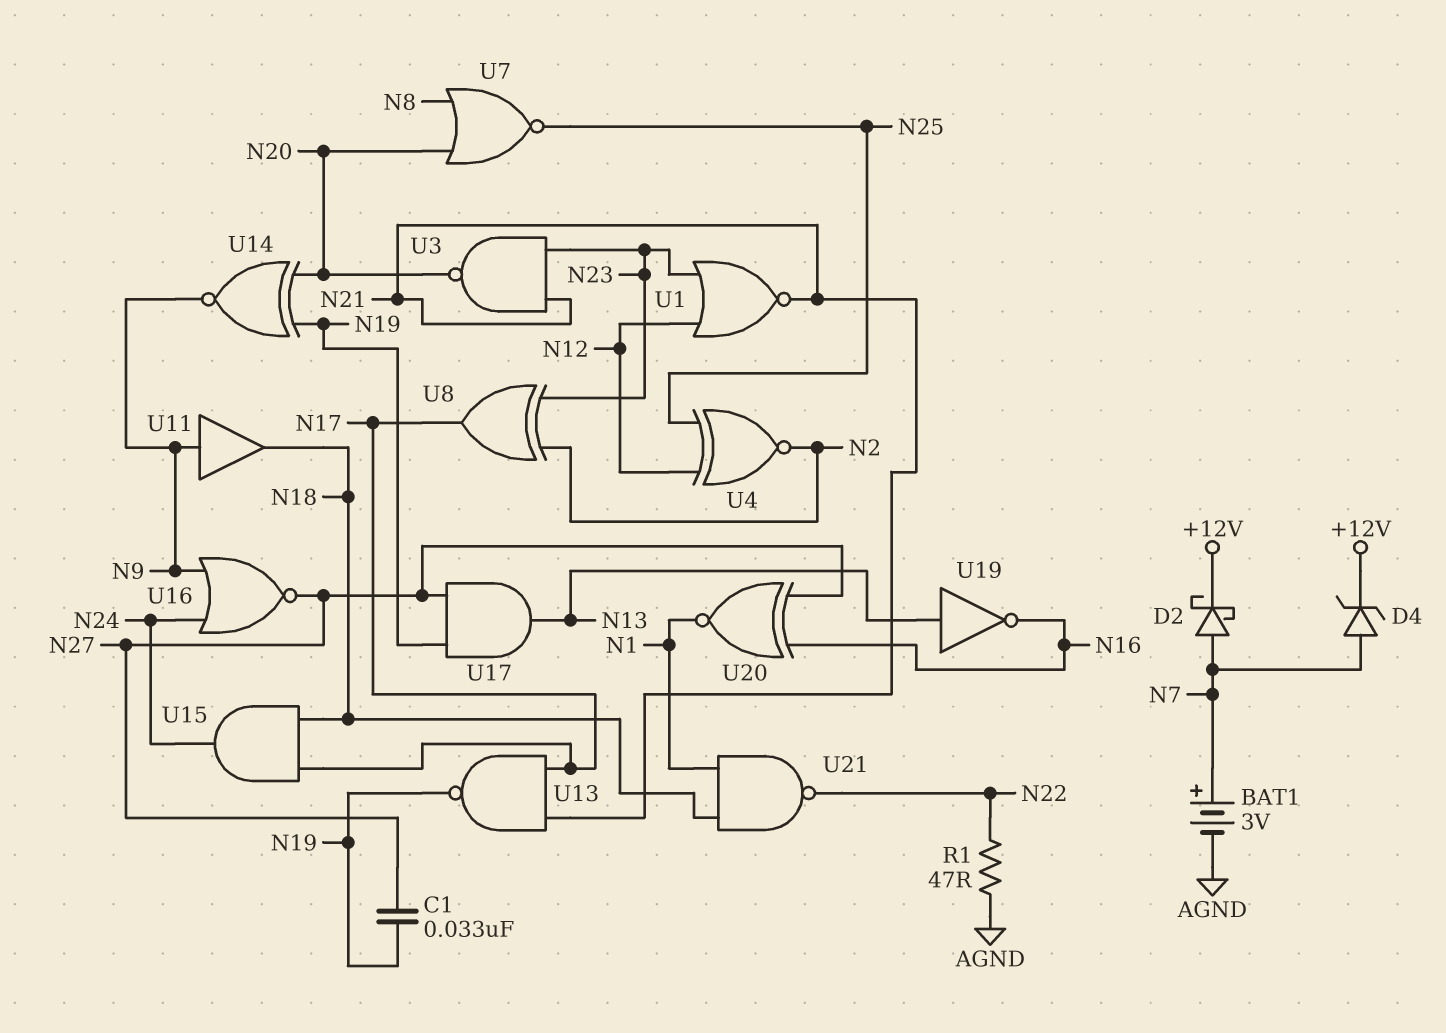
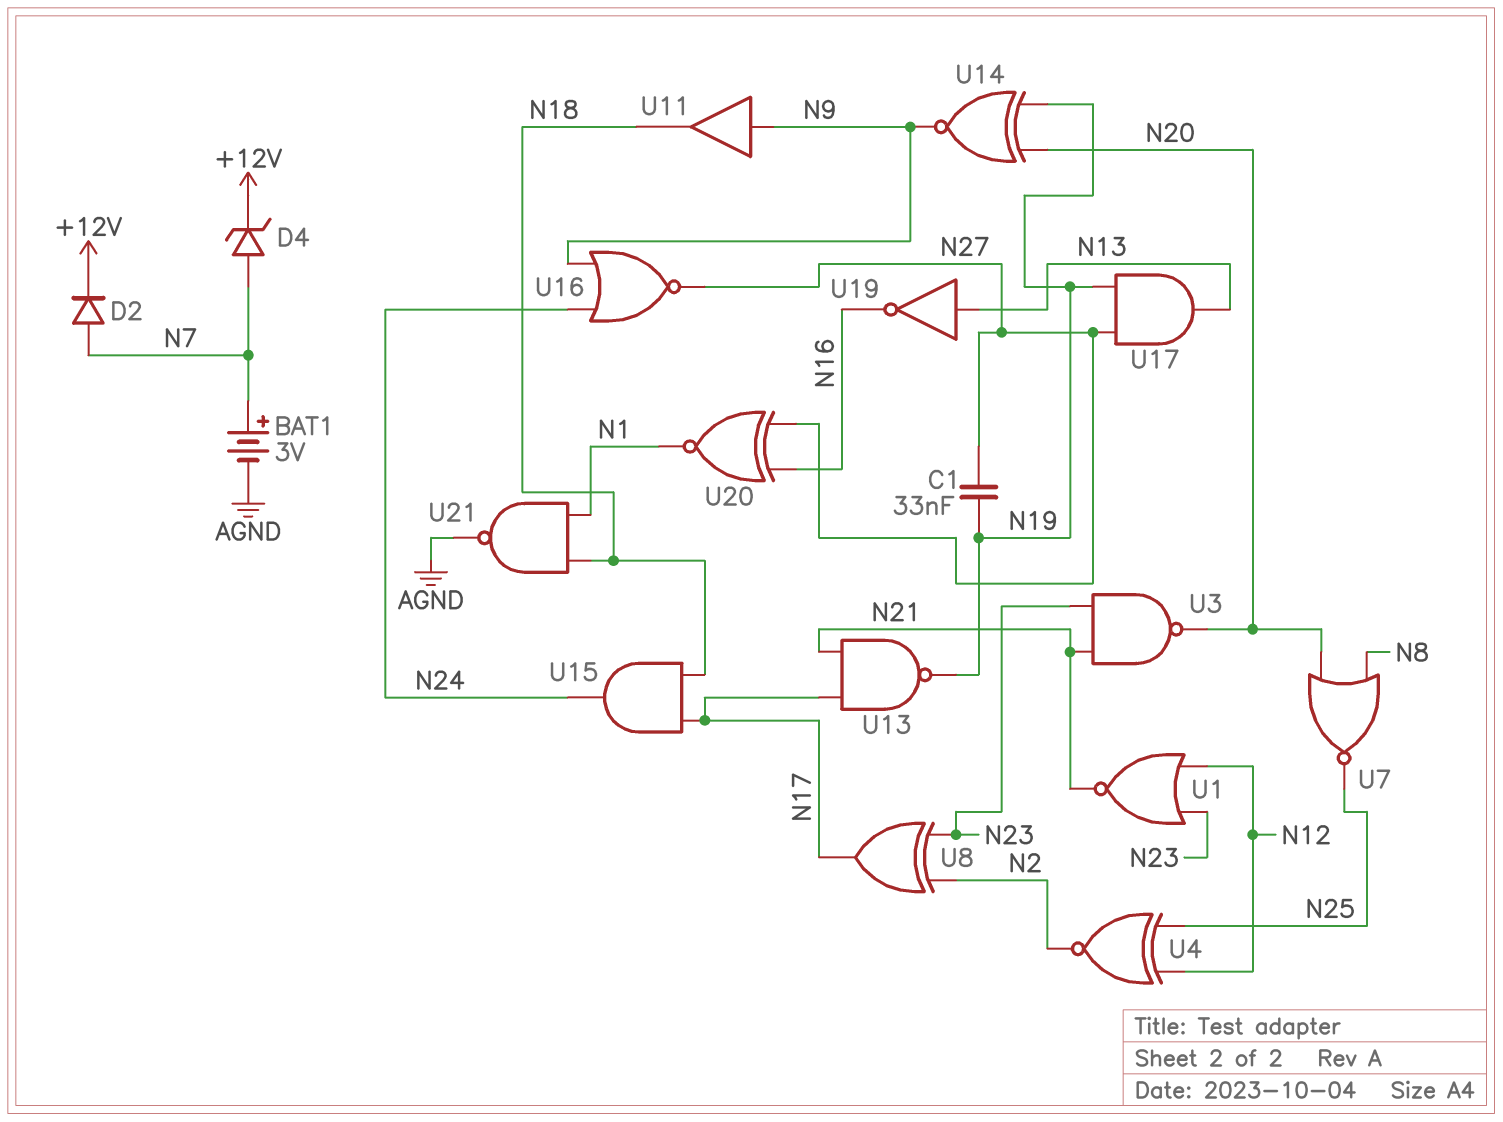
D2: schottky (A N7, K +12V) -> diode (A N7, K +12V)
R1: 47 (AGND, N22) -> none
U21: NAND (in N1, in N18, out N22) -> NAND (in N1, in N18, out AGND)

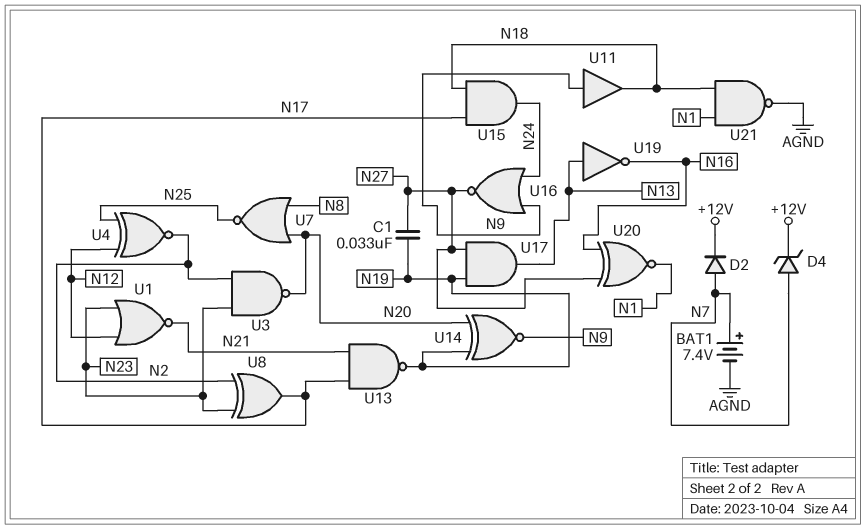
BAT1: 3V (plus N7, minus AGND) -> 7.4V (plus N7, minus AGND)
U3: NAND (in N21, in N23, out N20) -> NAND (in N2, in N23, out N20)

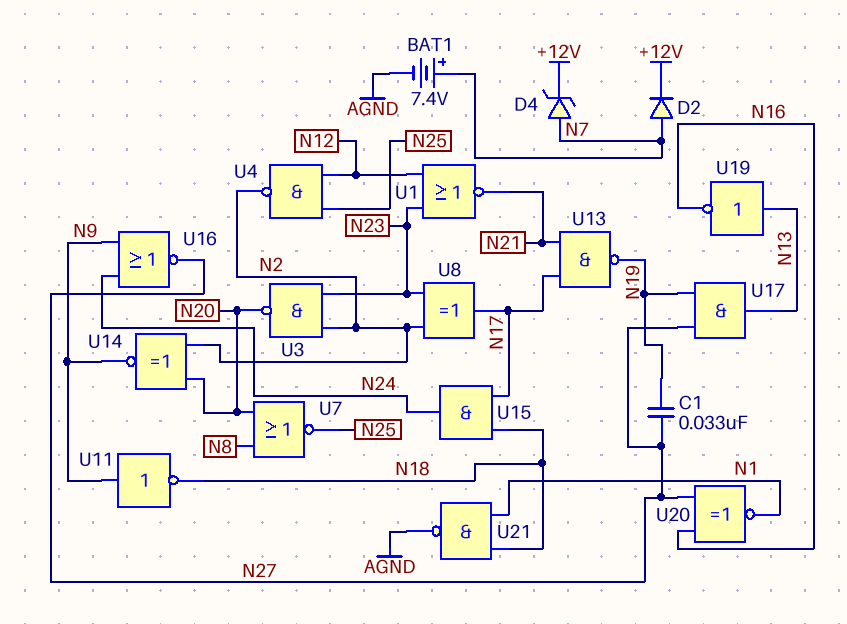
U4: XNOR (in N12, in N25, out N2) -> NAND (in N12, in N25, out N2)
U11: buffer (in N9, out N18) -> NOT (in N9, out N18)
U14: XNOR (in N19, in N20, out N9) -> XNOR (in N2, in N20, out N9)

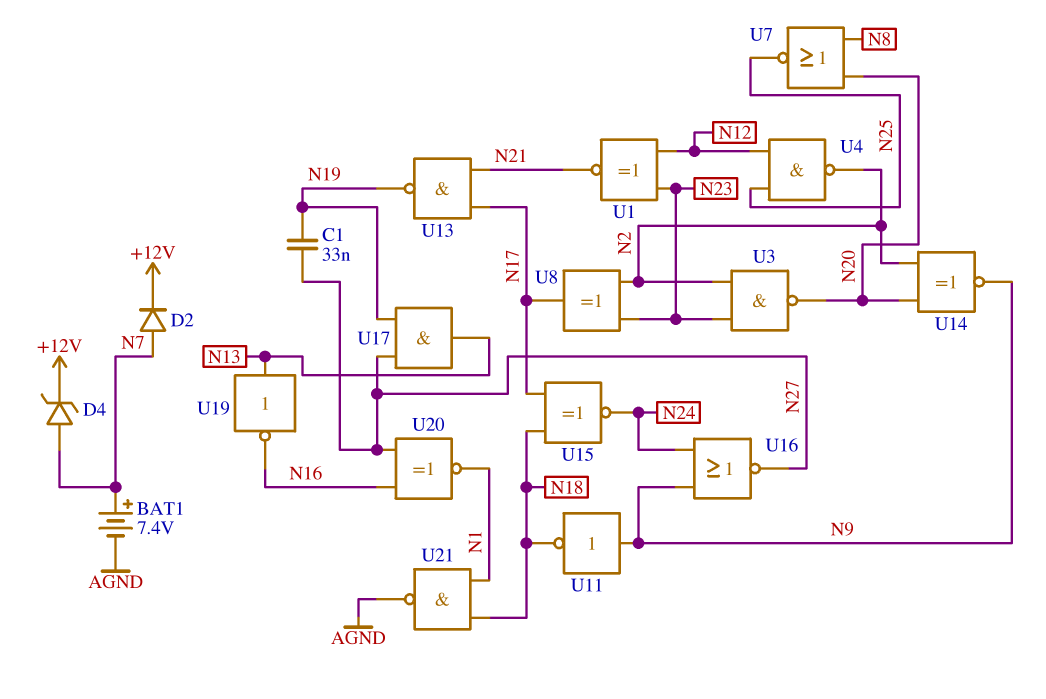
U1: NOR (in N12, in N23, out N21) -> XNOR (in N12, in N23, out N21)
U15: AND (in N17, in N18, out N24) -> XNOR (in N17, in N18, out N24)

